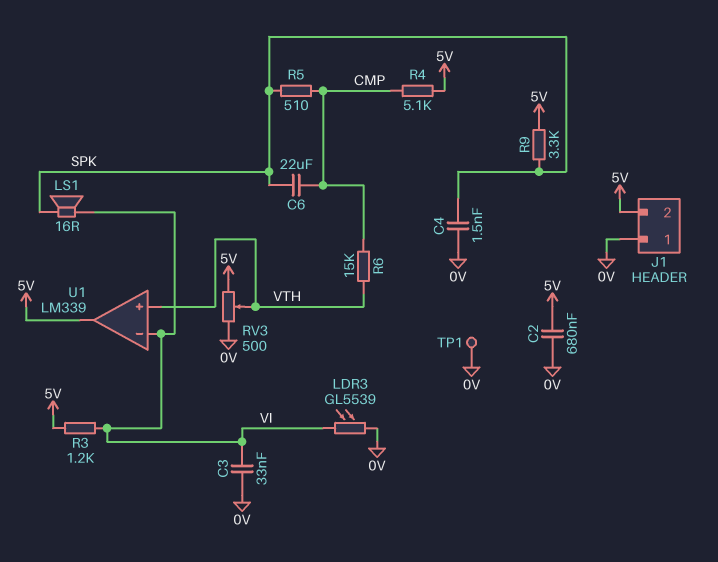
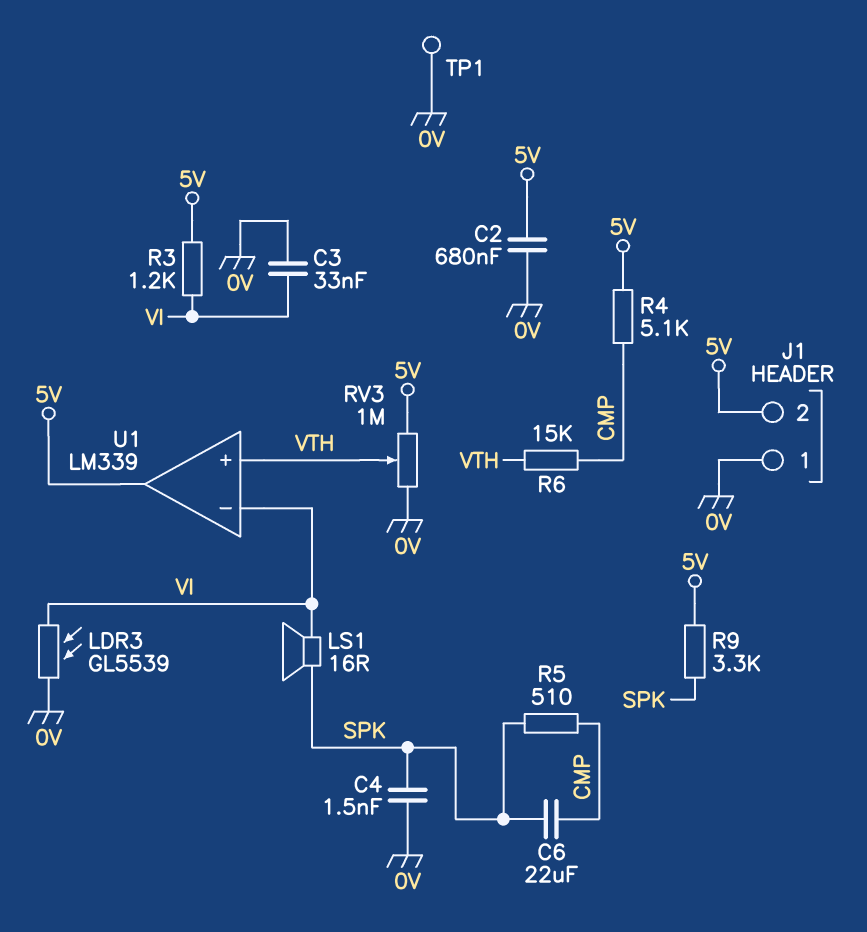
RV3: 500 (0V, 5V, wiper VTH) -> 1M (0V, 5V, wiper VTH)

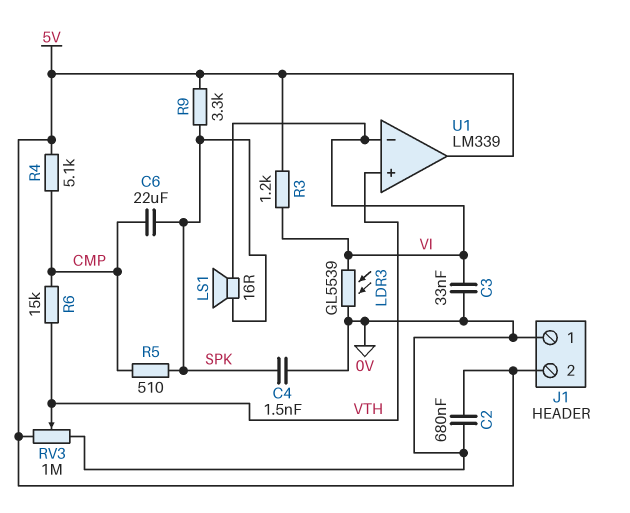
TP1: test point (0V) -> none

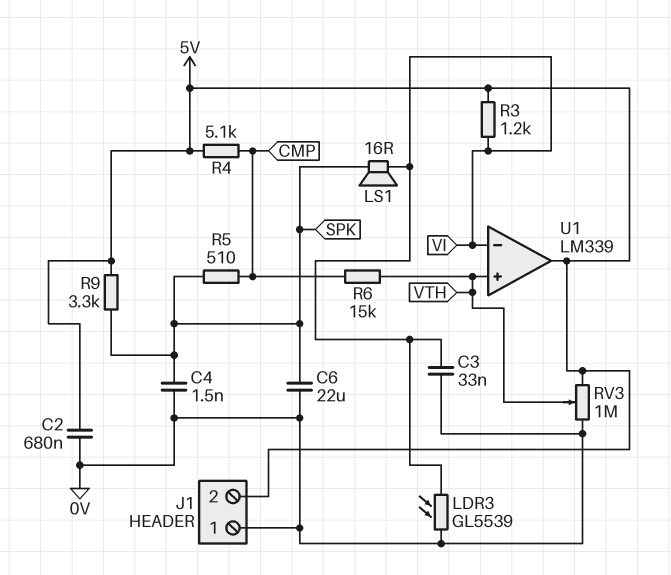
C6: 22uF (CMP, SPK) -> 22uF (0V, SPK)

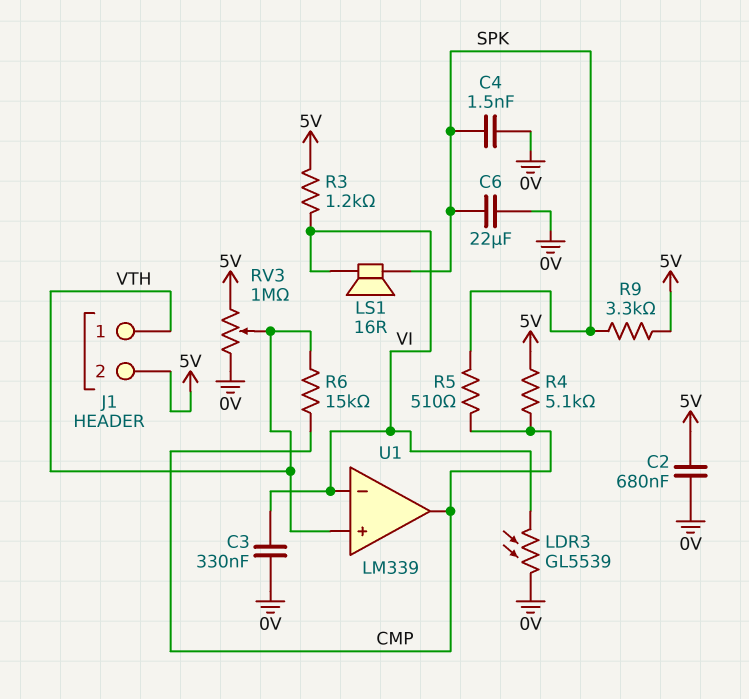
C3: 33nF (0V, VI) -> 330nF (0V, VI)
J1 pin 1: 0V -> VTH
U1 pin out: 5V -> CMP

